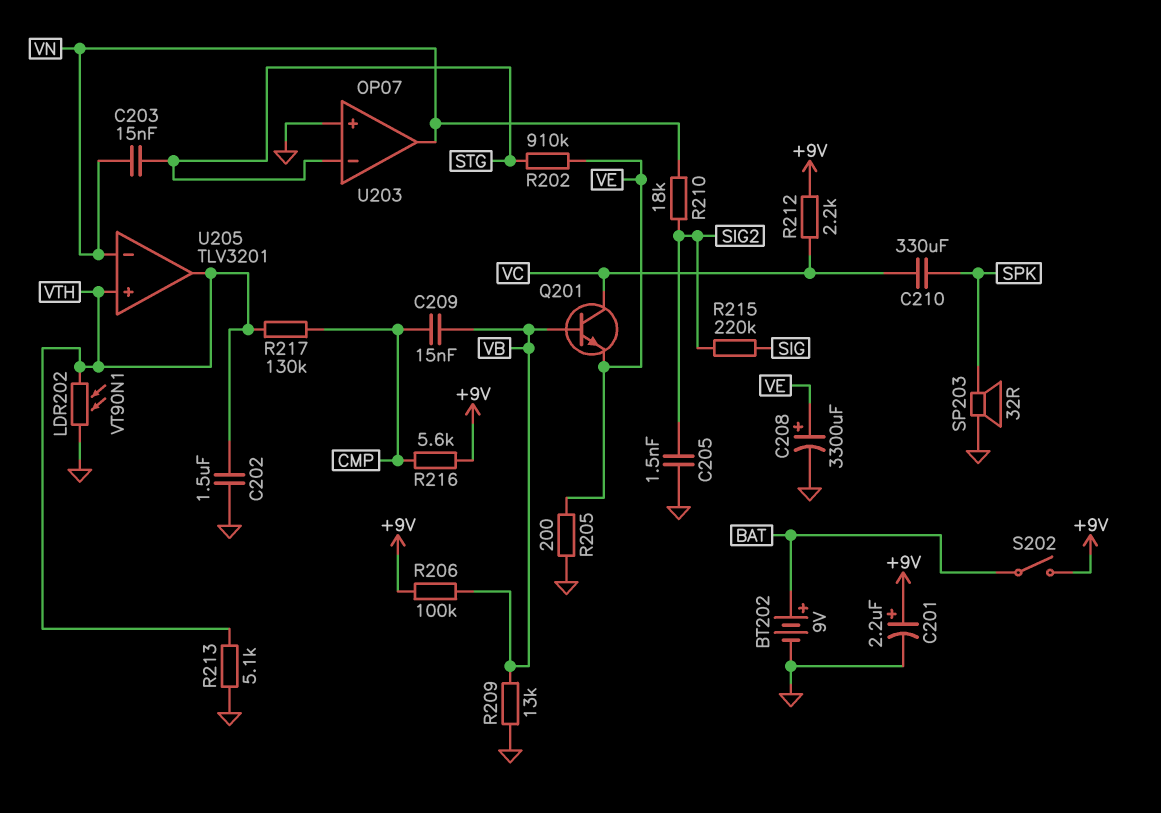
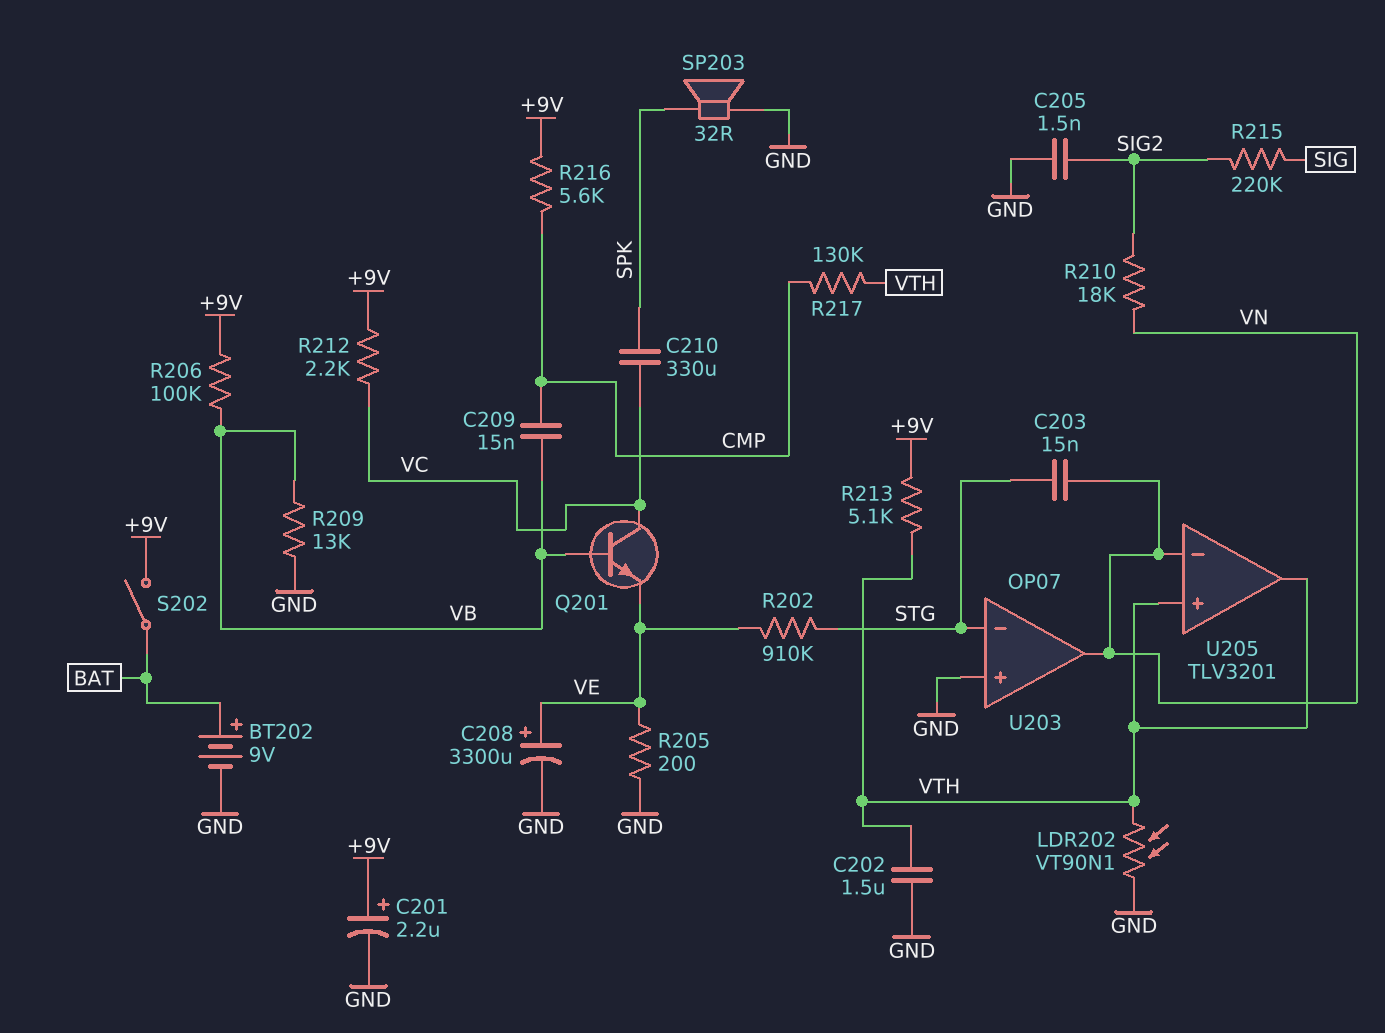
R213: 5.1k (GND, VTH) -> 5.1k (+9V, VTH)

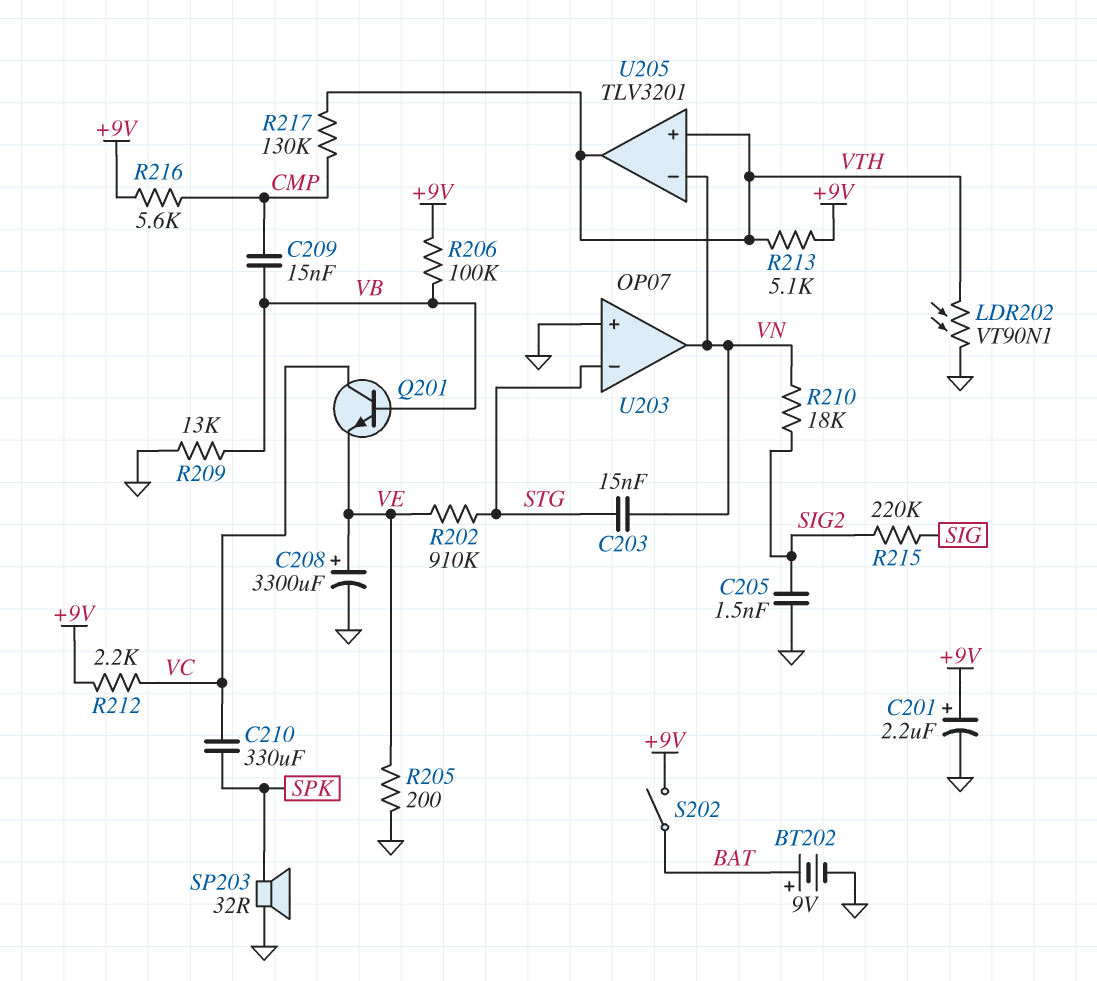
C202: 1.5uF (GND, VTH) -> none

